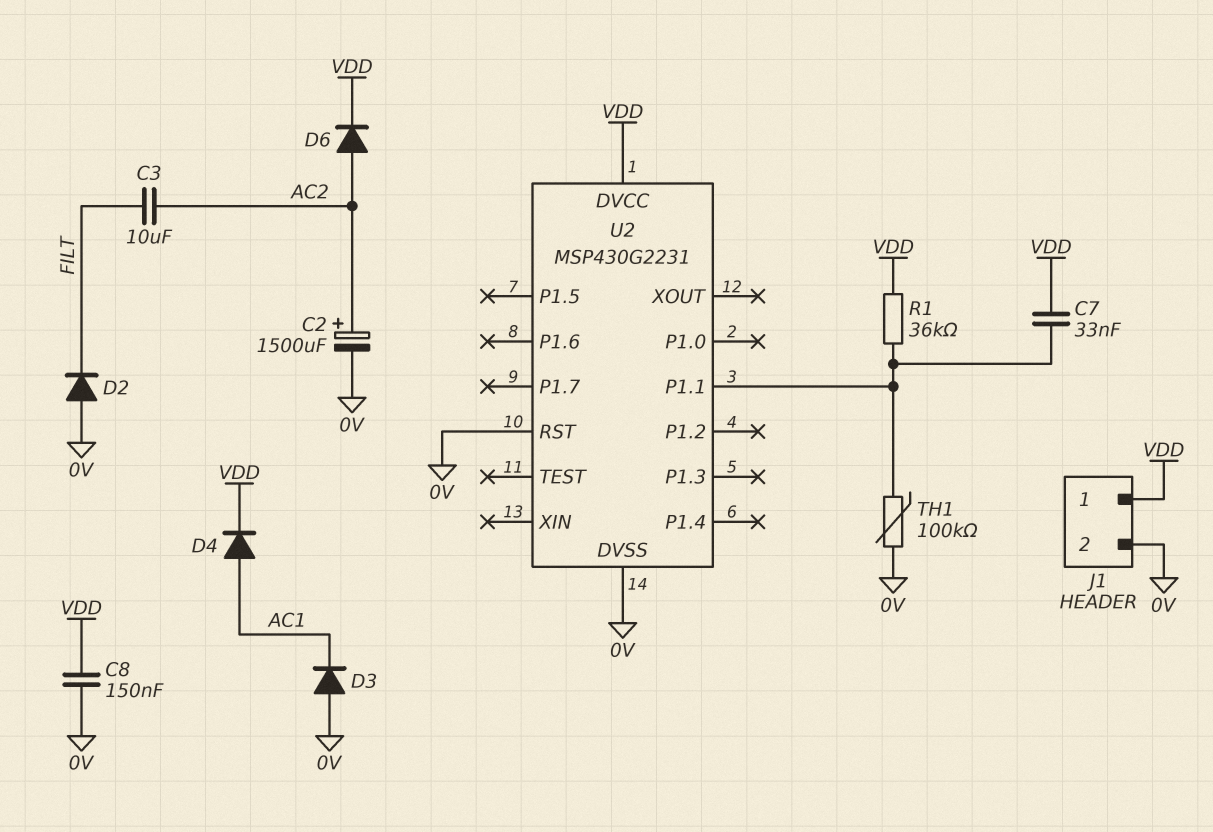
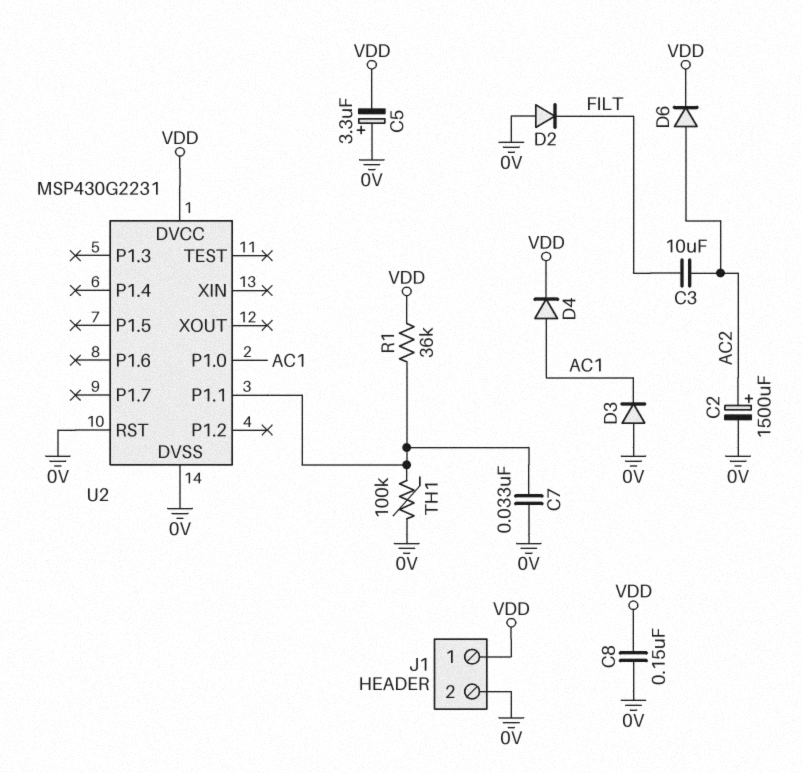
C5: none -> 3.3uF (plus 0V, minus VDD)
C7: 33nF (U2/P1.1, VDD) -> 33nF (0V, U2/P1.1)
U2 pin P1.0: none -> AC1

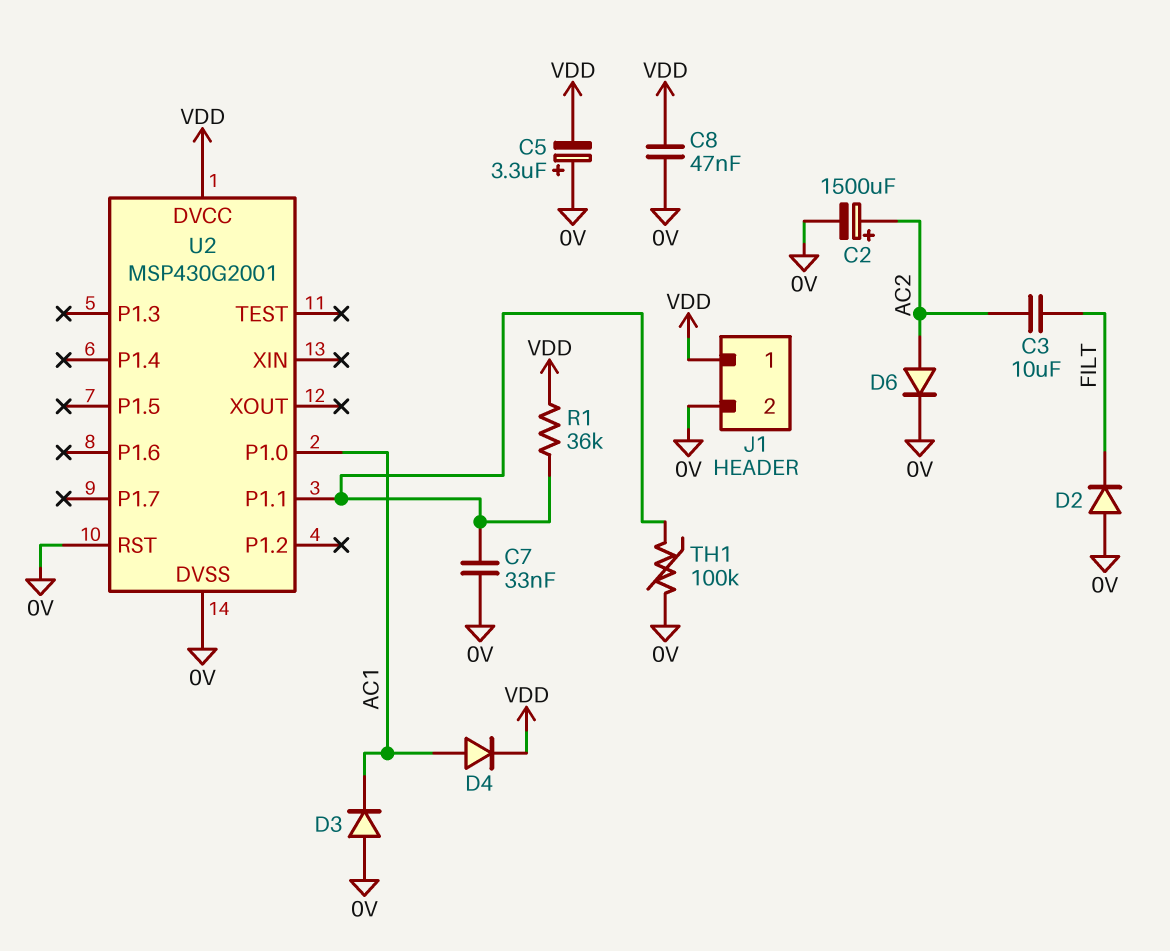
C8: 150nF (0V, VDD) -> 47nF (0V, VDD)
D6: diode (A AC2, K VDD) -> diode (A AC2, K 0V)
U2: MSP430G2231 -> MSP430G2001

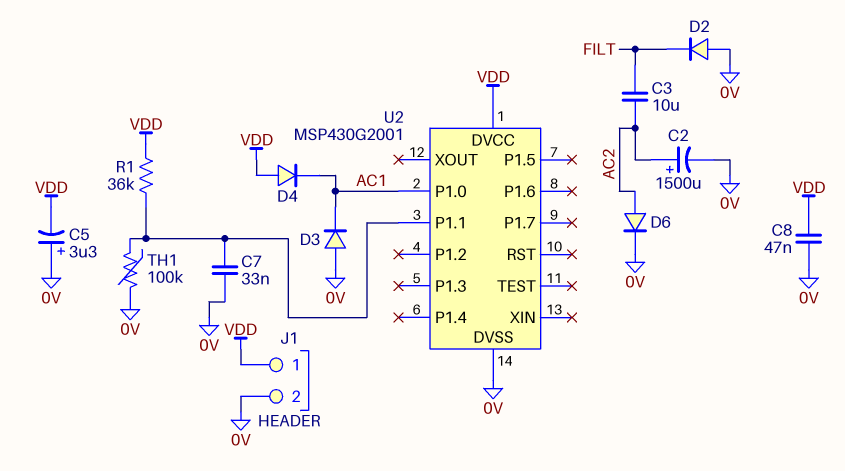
D4: diode (A AC1, K VDD) -> diode (A VDD, K AC1)
U2 pin RST: 0V -> none

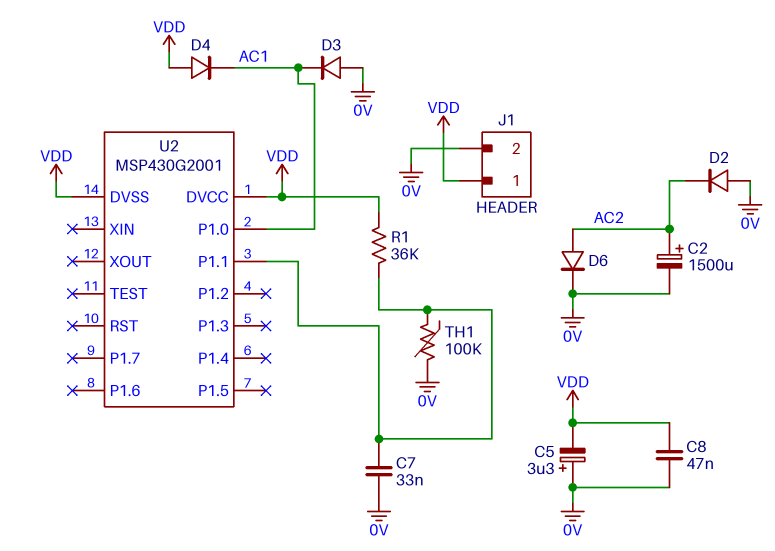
C3: 10uF (AC2, FILT) -> none
D2: diode (A 0V, K FILT) -> diode (A 0V, K AC2)
U2 pin DVSS: 0V -> VDD

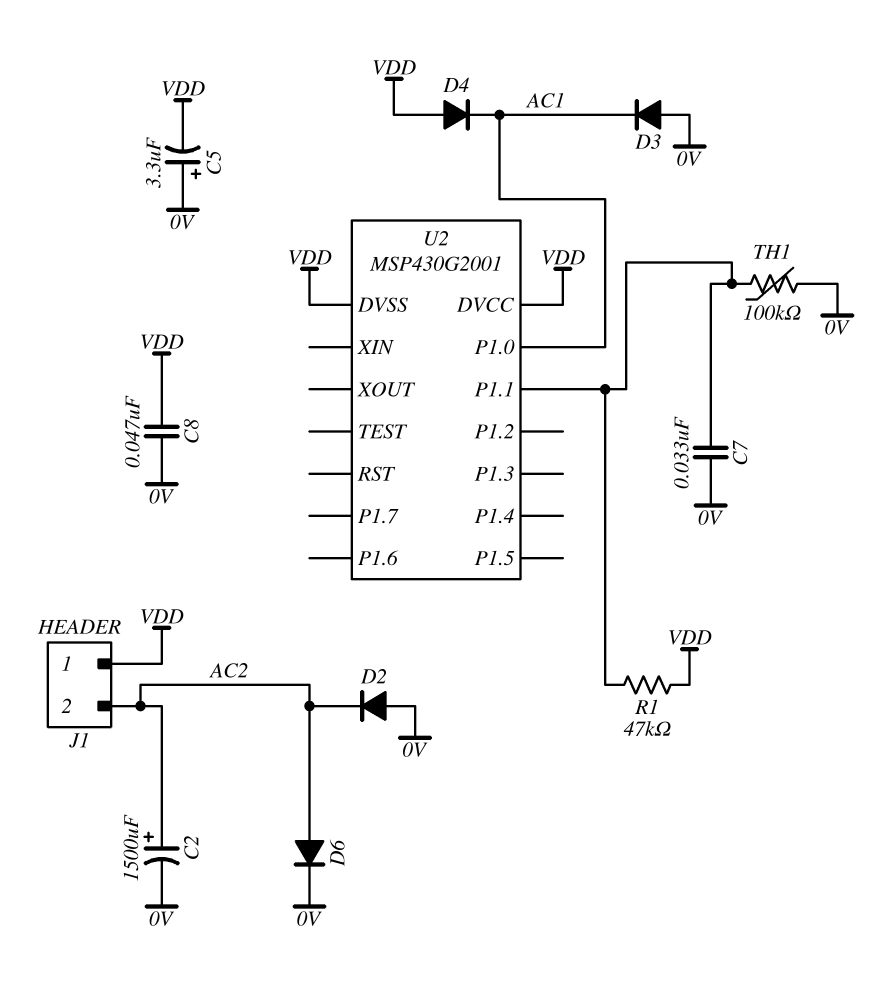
J1 pin 2: 0V -> AC2
R1: 36k (U2/P1.1, VDD) -> 47k (U2/P1.1, VDD)

